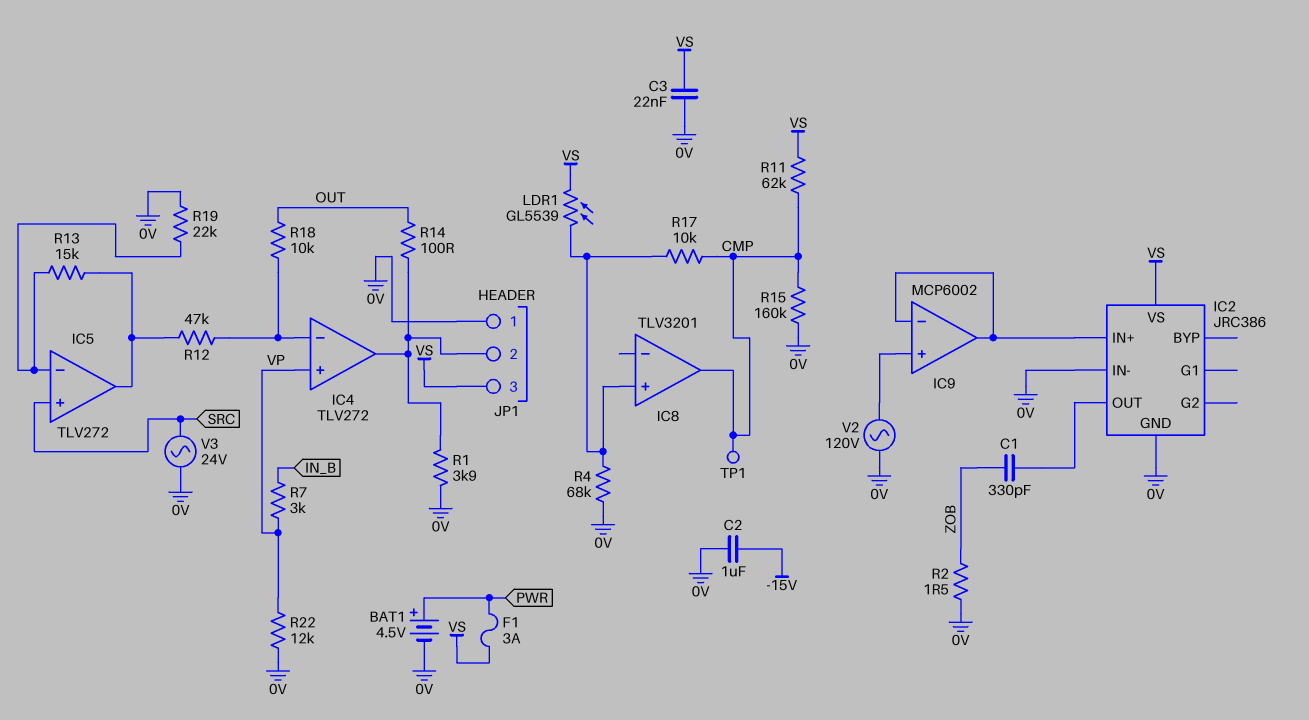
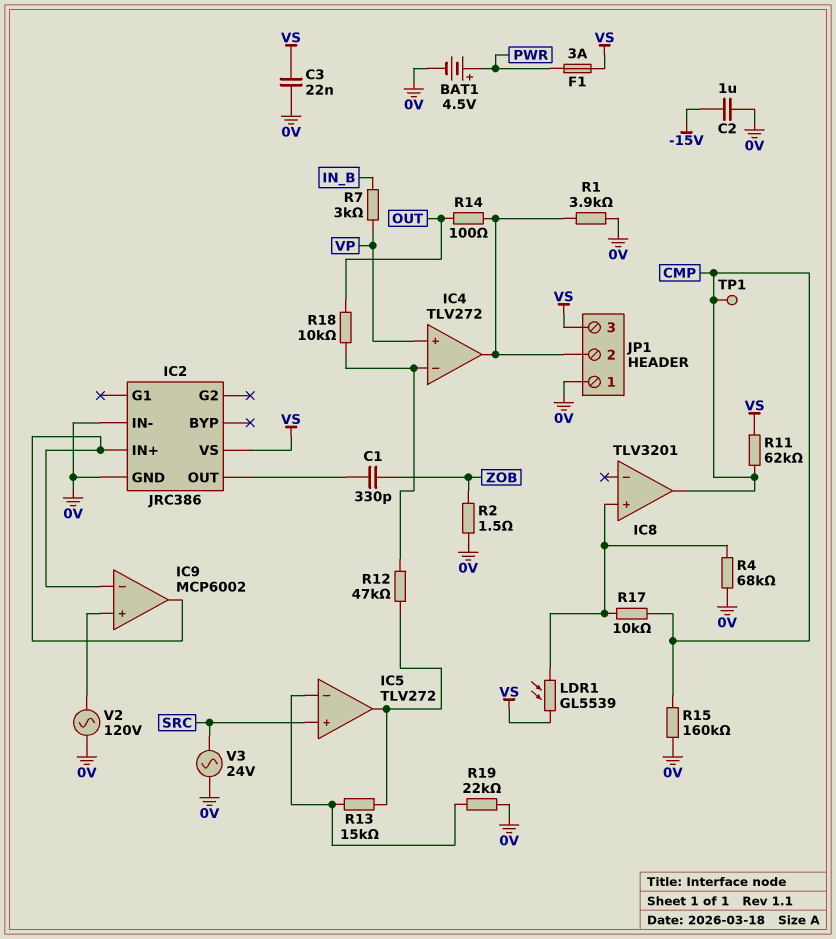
R22: 12k (0V, VP) -> none

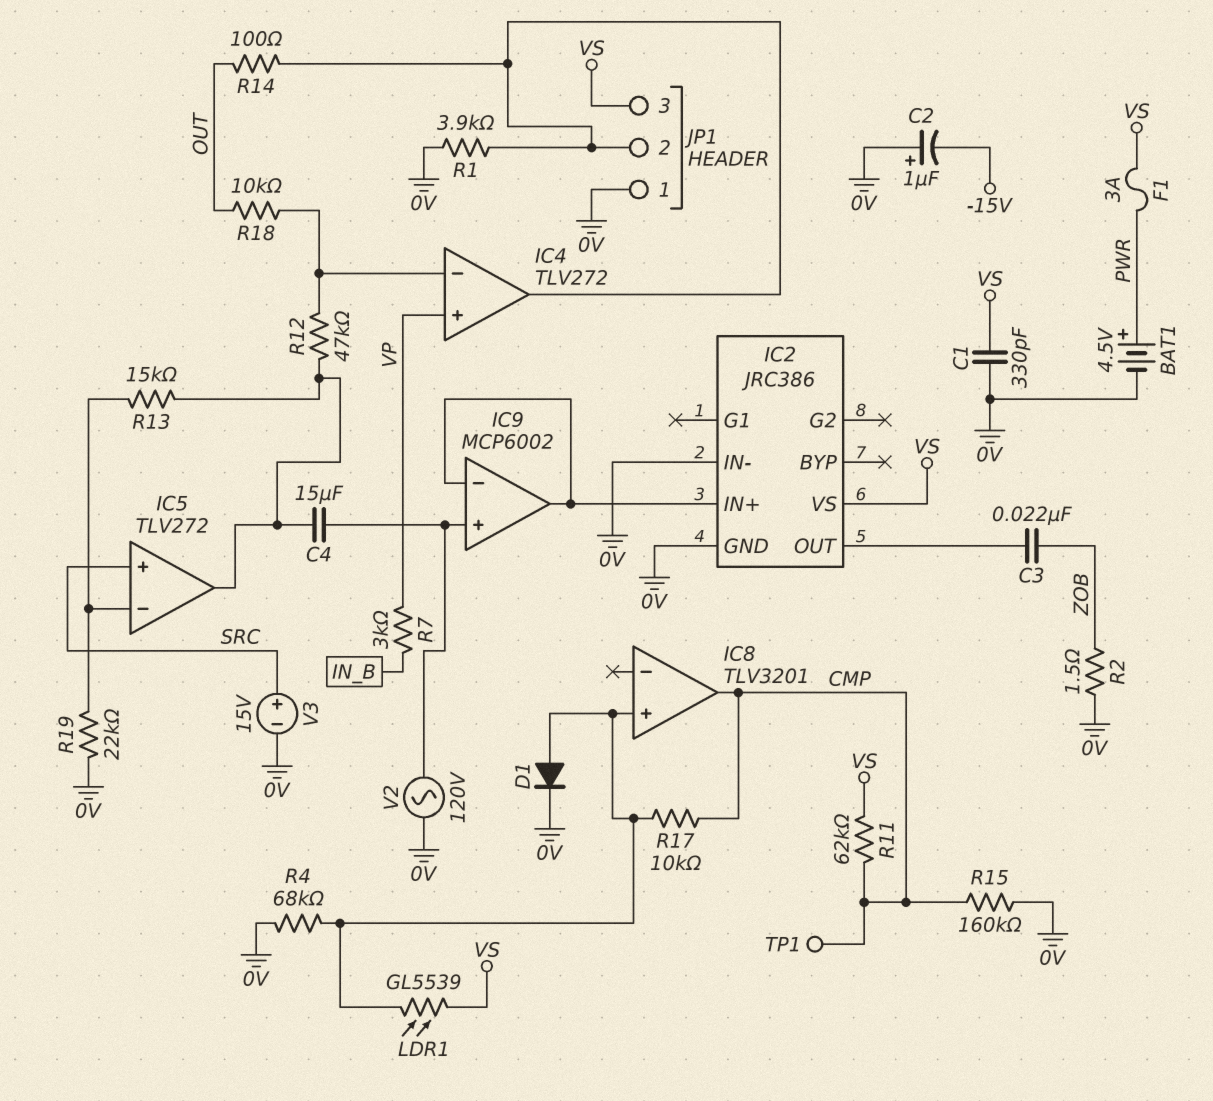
C1: 330pF (IC2/OUT, ZOB) -> 330pF (0V, VS)
C2: 1uF (-15V, 0V) -> 1uF (plus 0V, minus -15V)
C3: 22nF (0V, VS) -> 22nF (IC2/OUT, ZOB)
C4: none -> 15uF (IC5/out, IC9/in+)
D1: none -> diode (A IC8/in+, K 0V)
V3: AC 24V (0V, SRC) -> 15V (plus SRC, minus 0V)

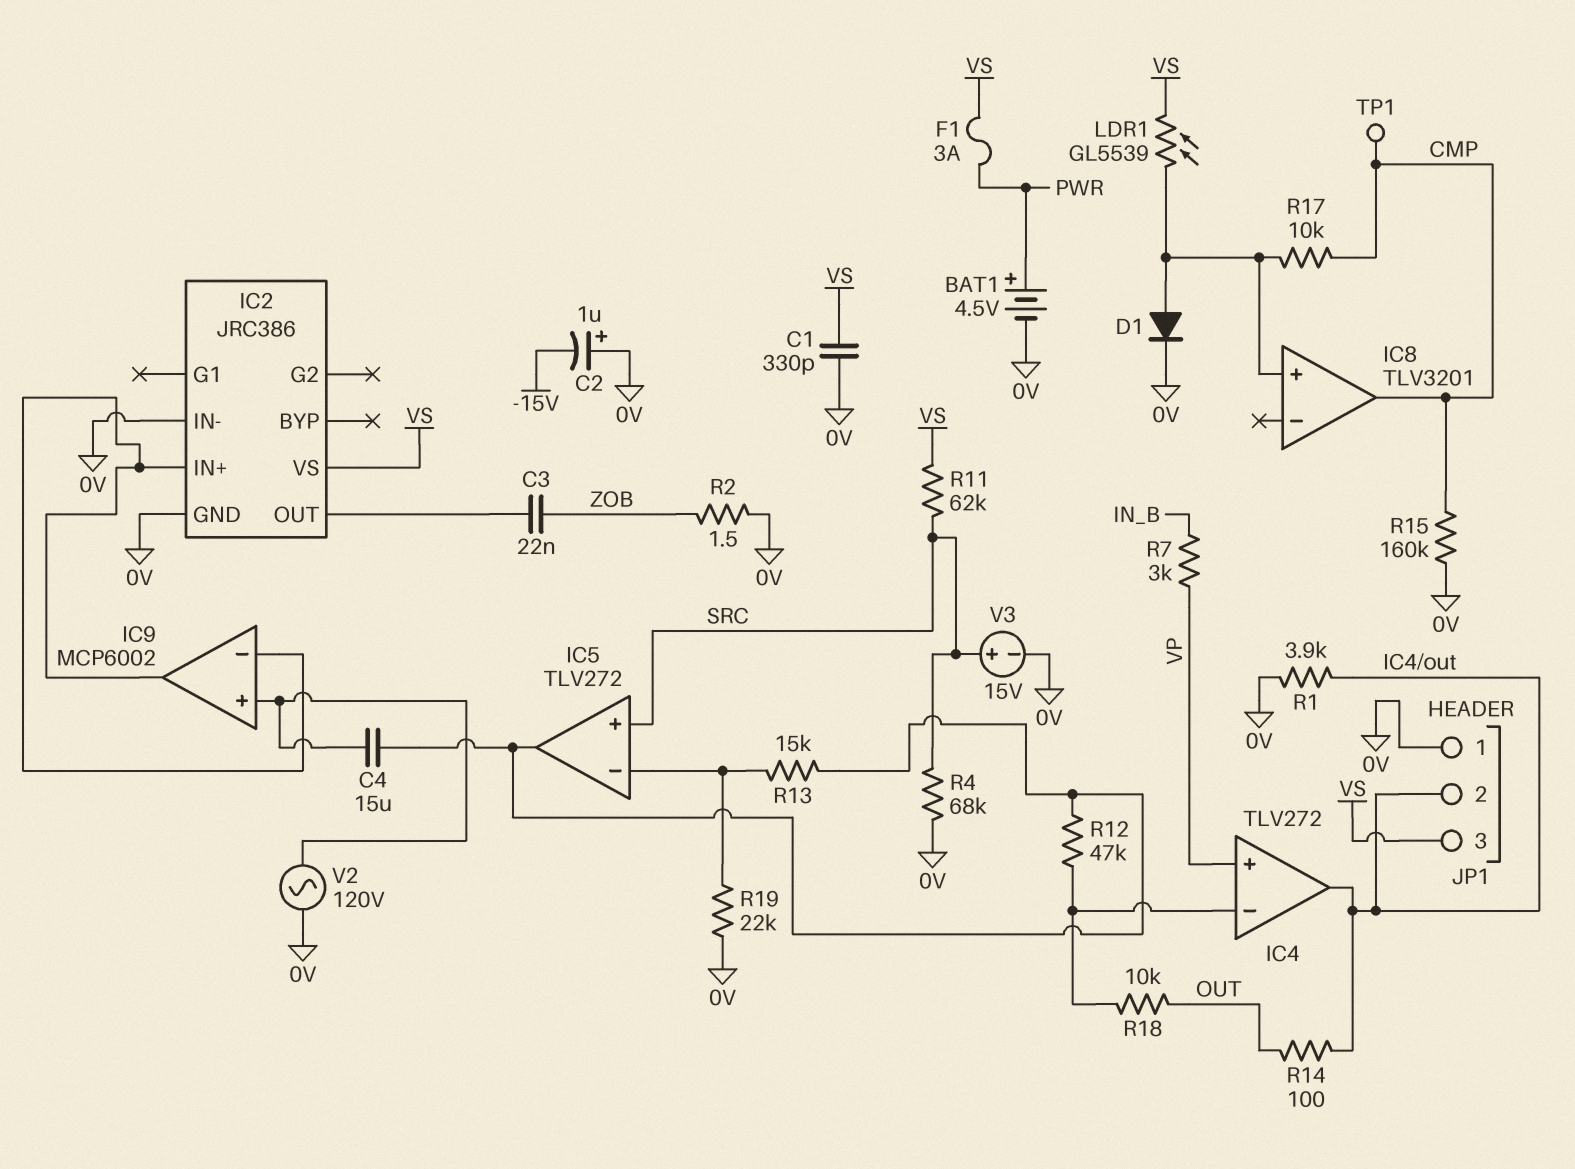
R4: 68k (0V, IC8/in+) -> 68k (0V, SRC)
R11: 62k (CMP, VS) -> 62k (SRC, VS)

